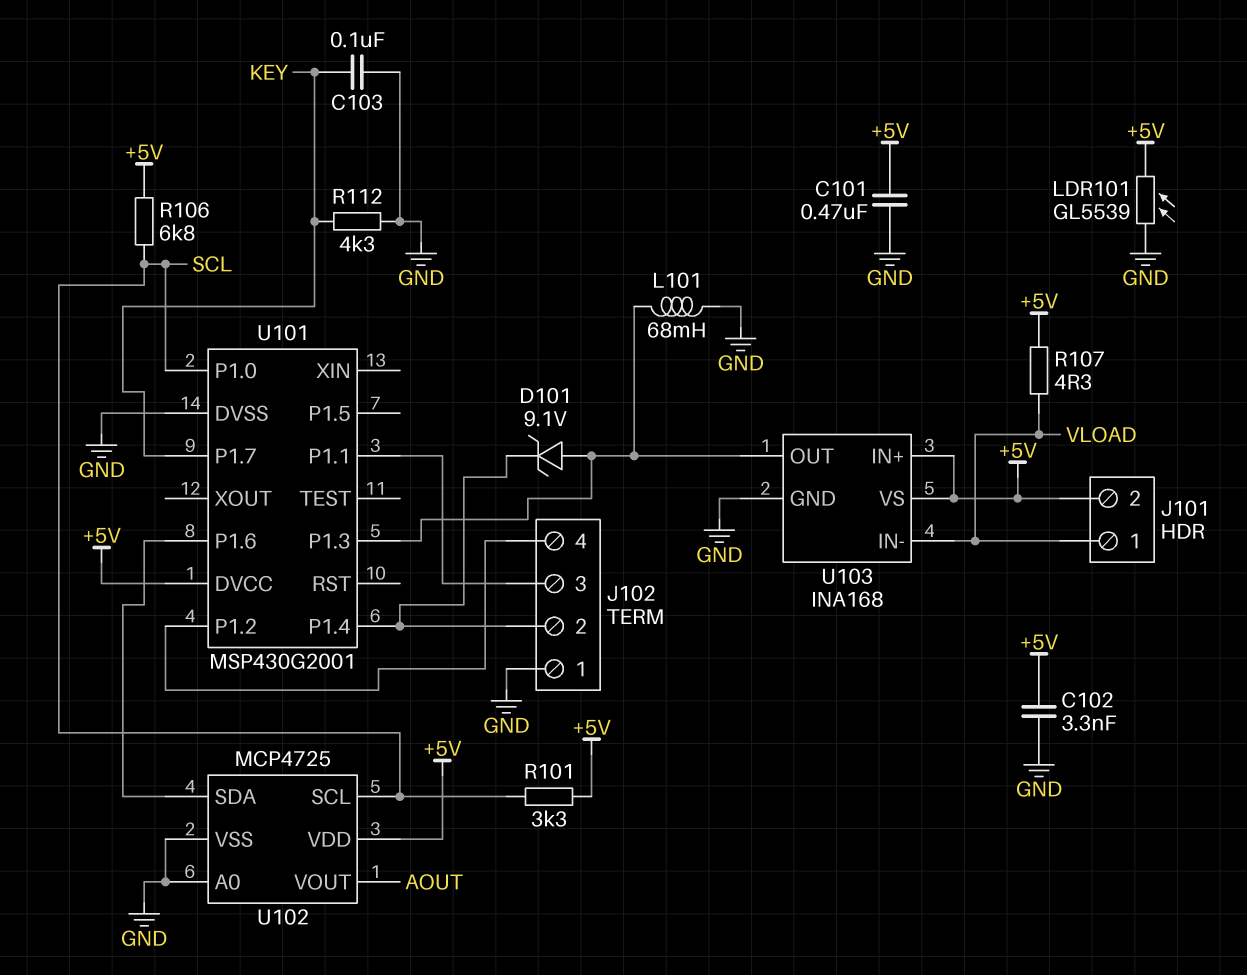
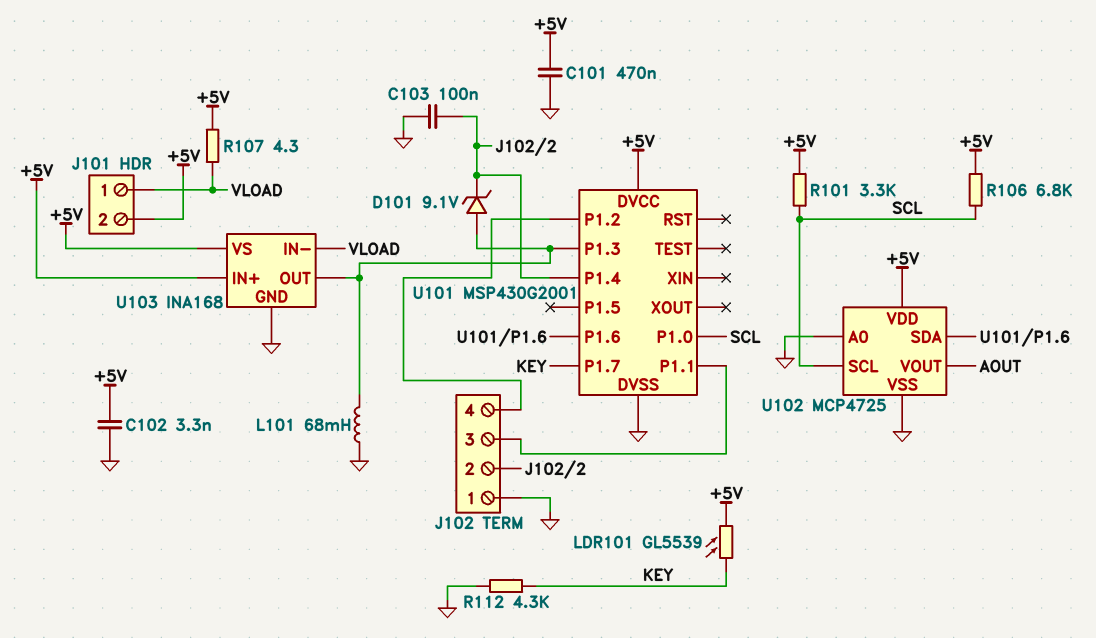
C103: 100nF (GND, KEY) -> 100nF (GND, J102/2)
LDR101: GL5539 (+5V, GND) -> GL5539 (+5V, KEY)

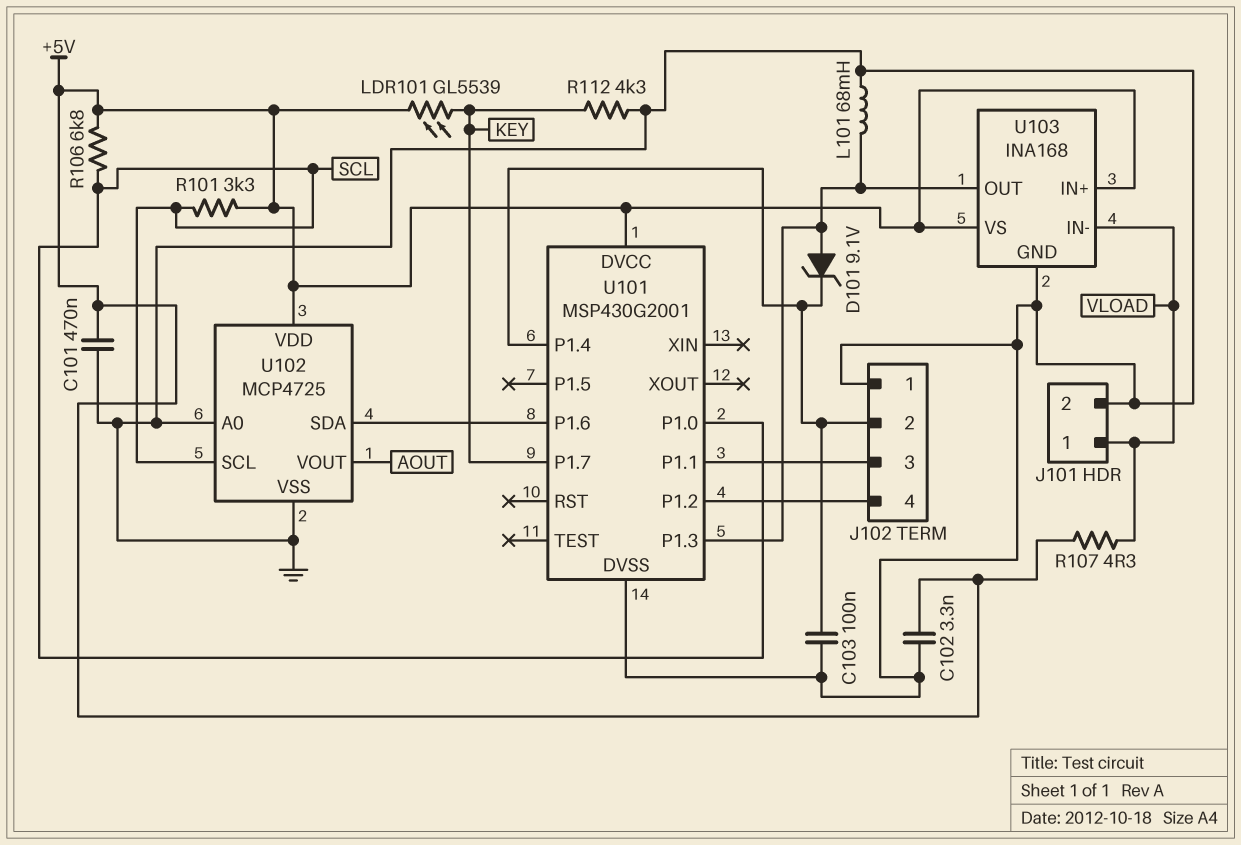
J101 pin 2: +5V -> GND

